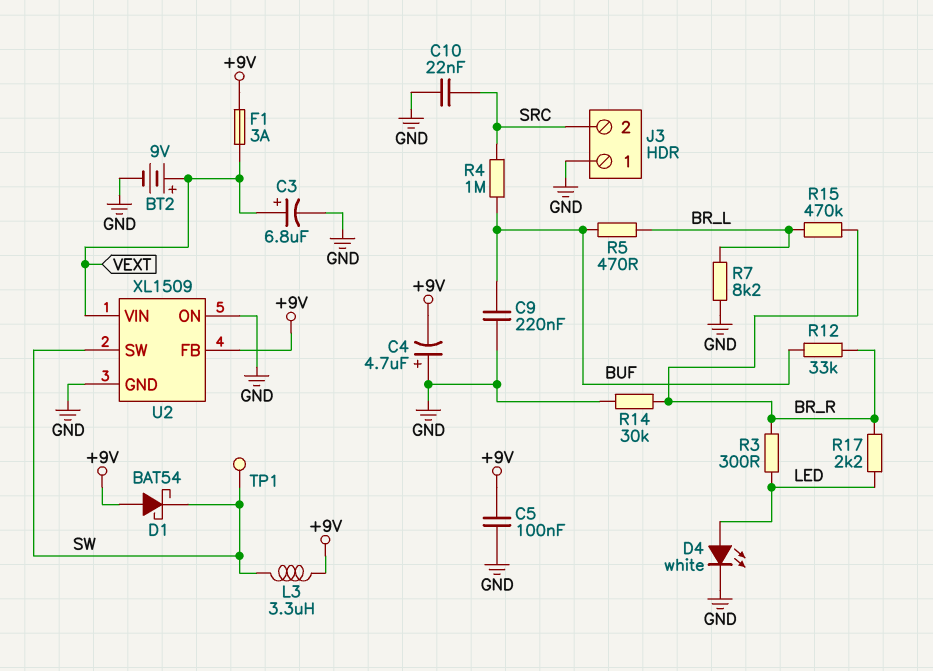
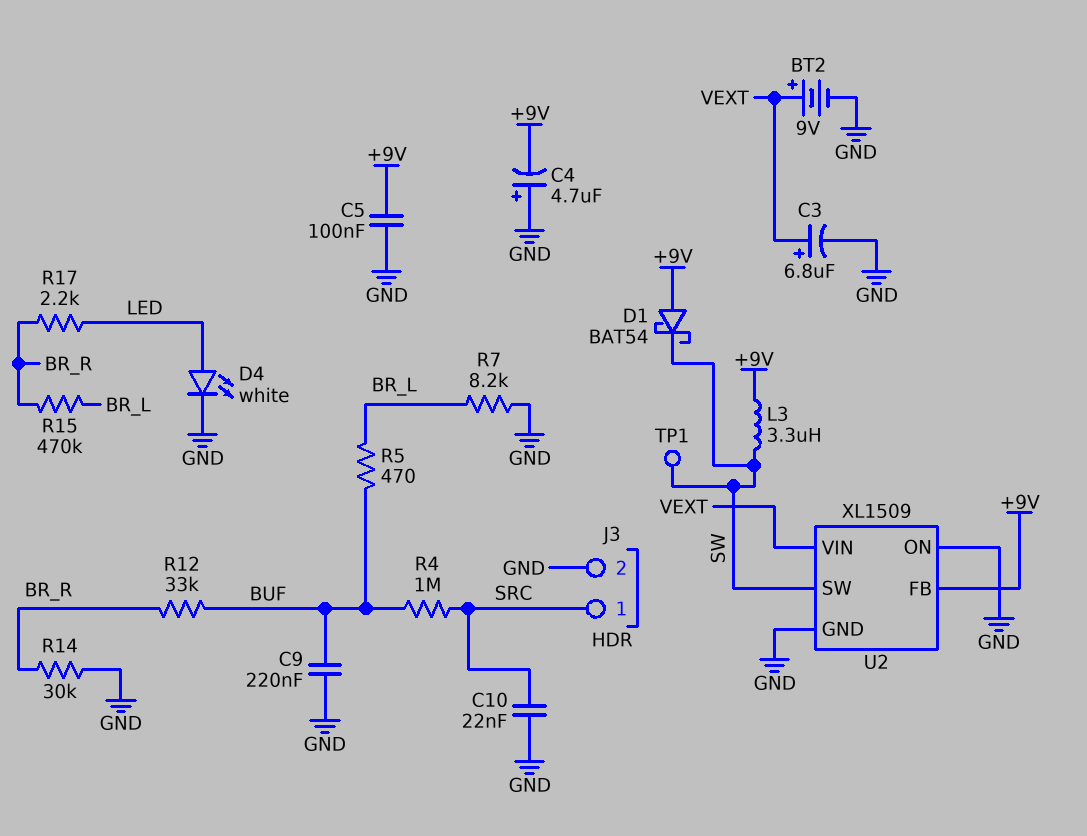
F1: 3A (+9V, VEXT) -> none
J3 pin 1: GND -> SRC
J3 pin 2: SRC -> GND
R3: 300 (BR_R, LED) -> none

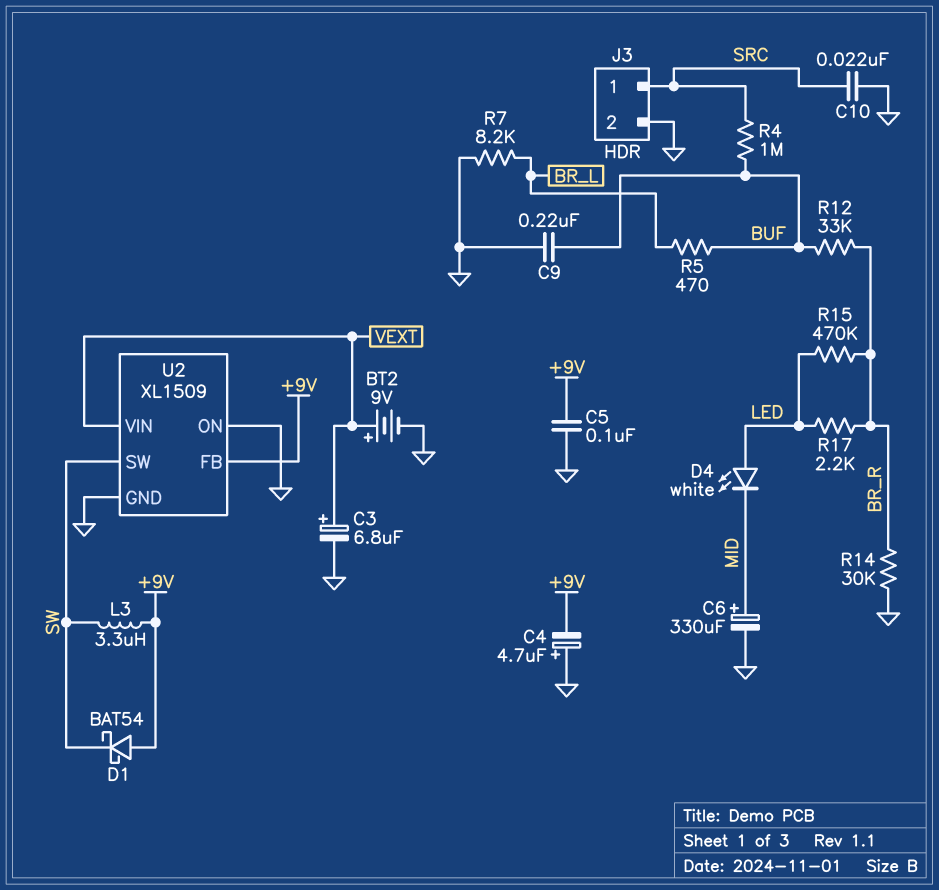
C6: none -> 330uF (plus MID, minus GND)
D4: LED white (A LED, K GND) -> LED white (A LED, K MID)
R15: 470k (BR_L, BR_R) -> 470k (BR_R, LED)
TP1: test point (SW) -> none

